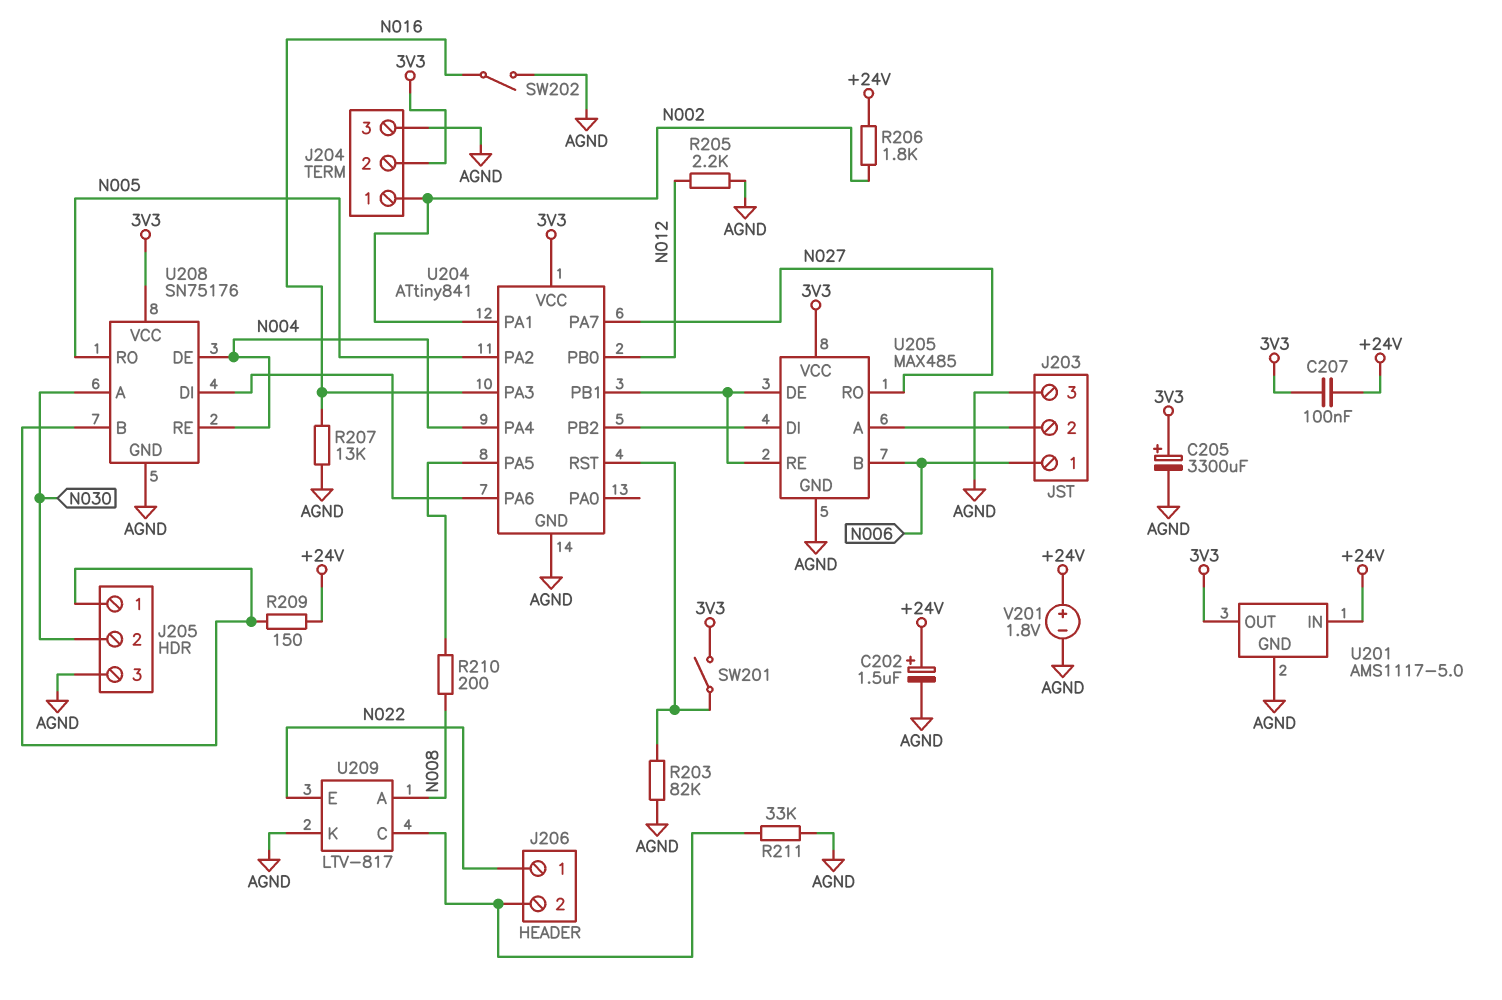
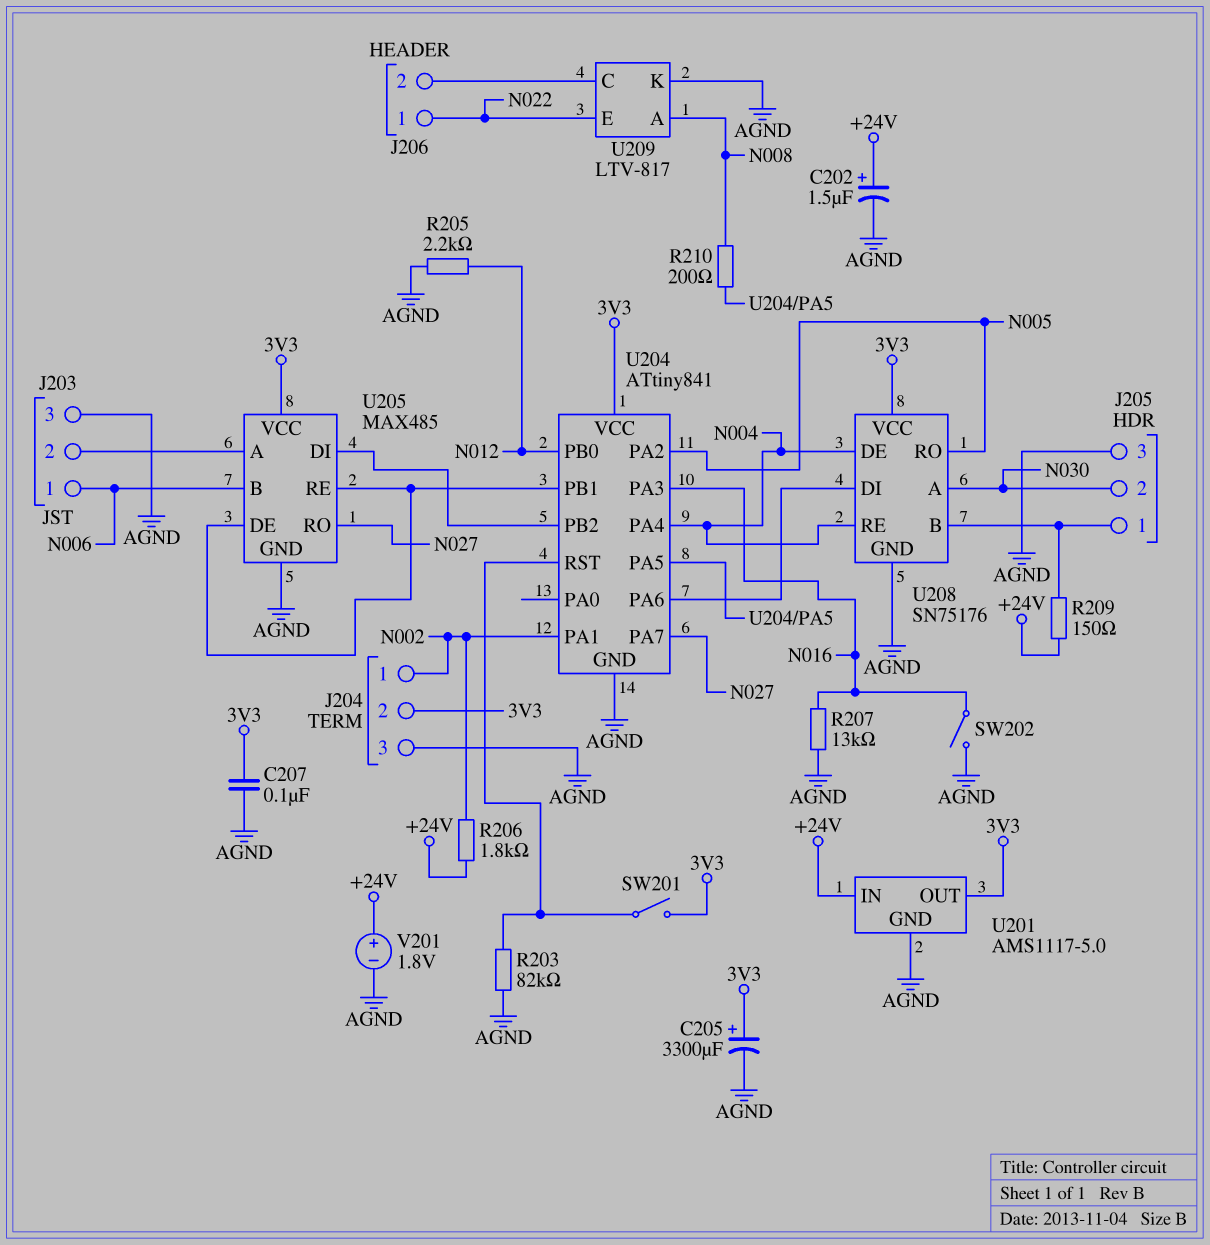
C207: 100nF (+24V, 3V3) -> 100nF (3V3, AGND)
R211: 33k (AGND, J206/2) -> none

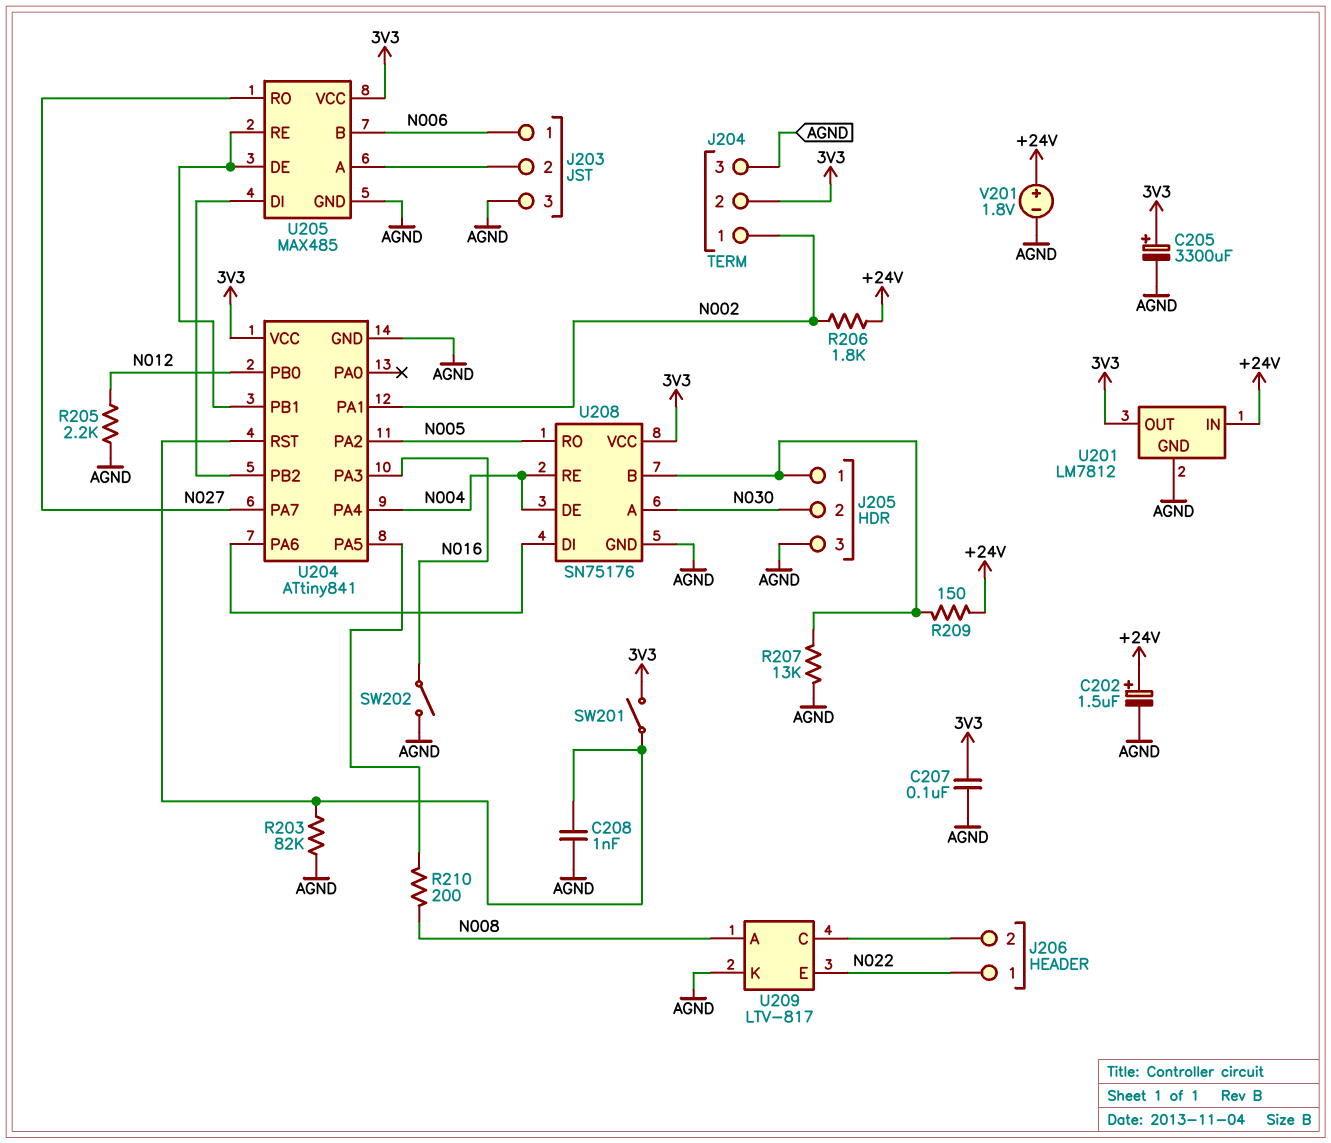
C208: none -> 1nF (AGND, U204/RST)
R207: 13k (AGND, N016) -> 13k (AGND, J205/1)
U201: AMS1117-5.0 -> LM7812

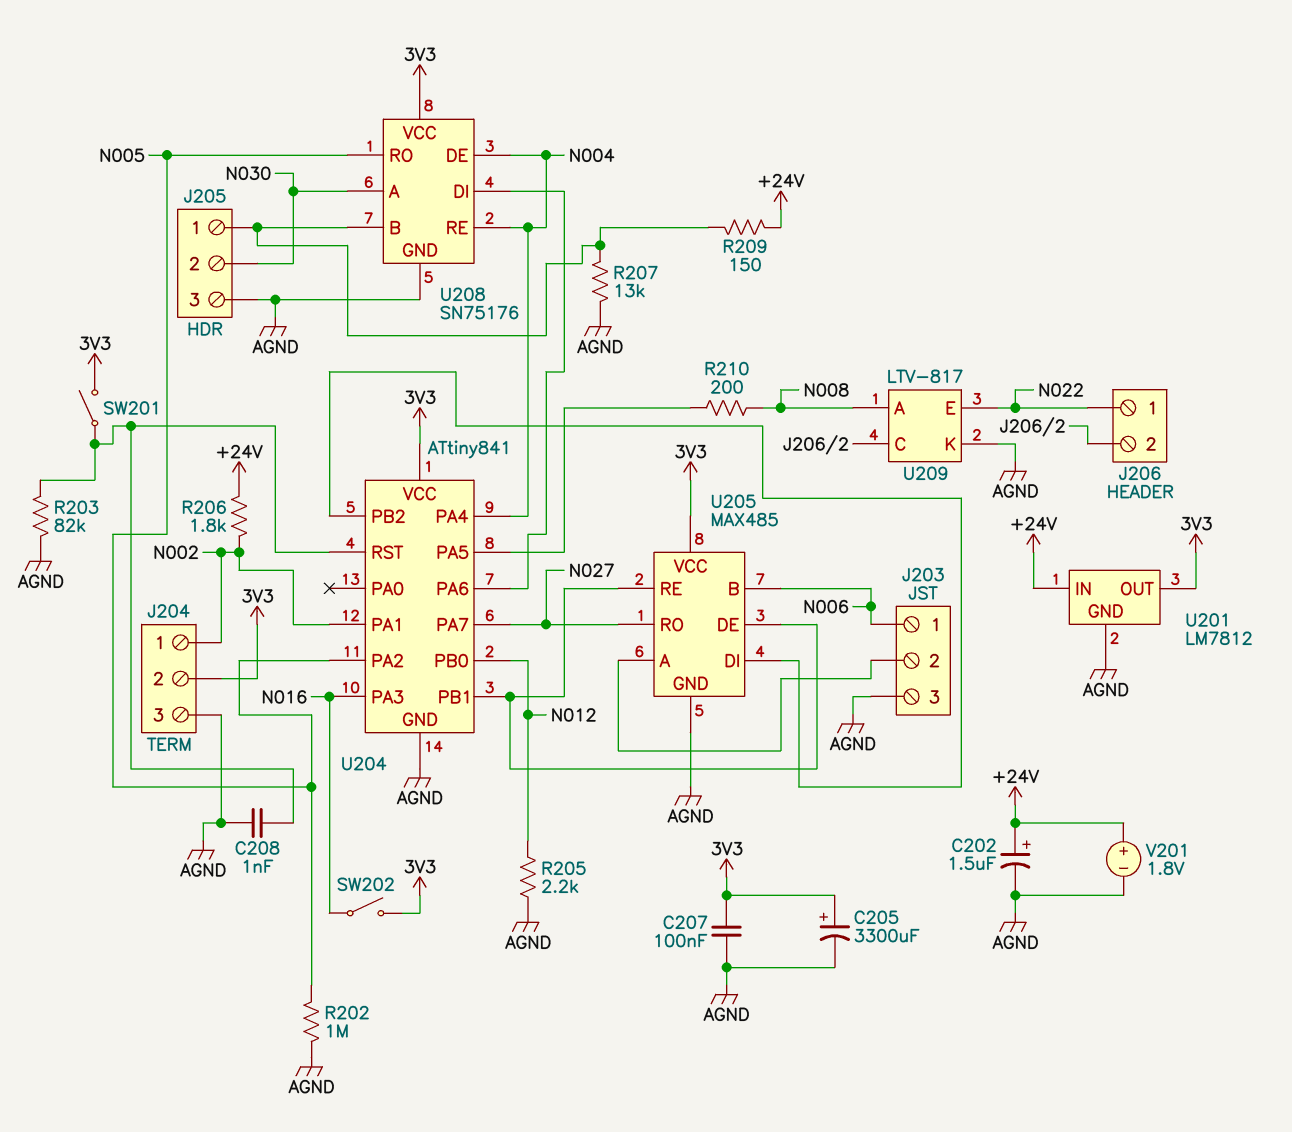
R202: none -> 1M (AGND, N005)
SW202: switch (AGND, N016) -> switch (3V3, N016)

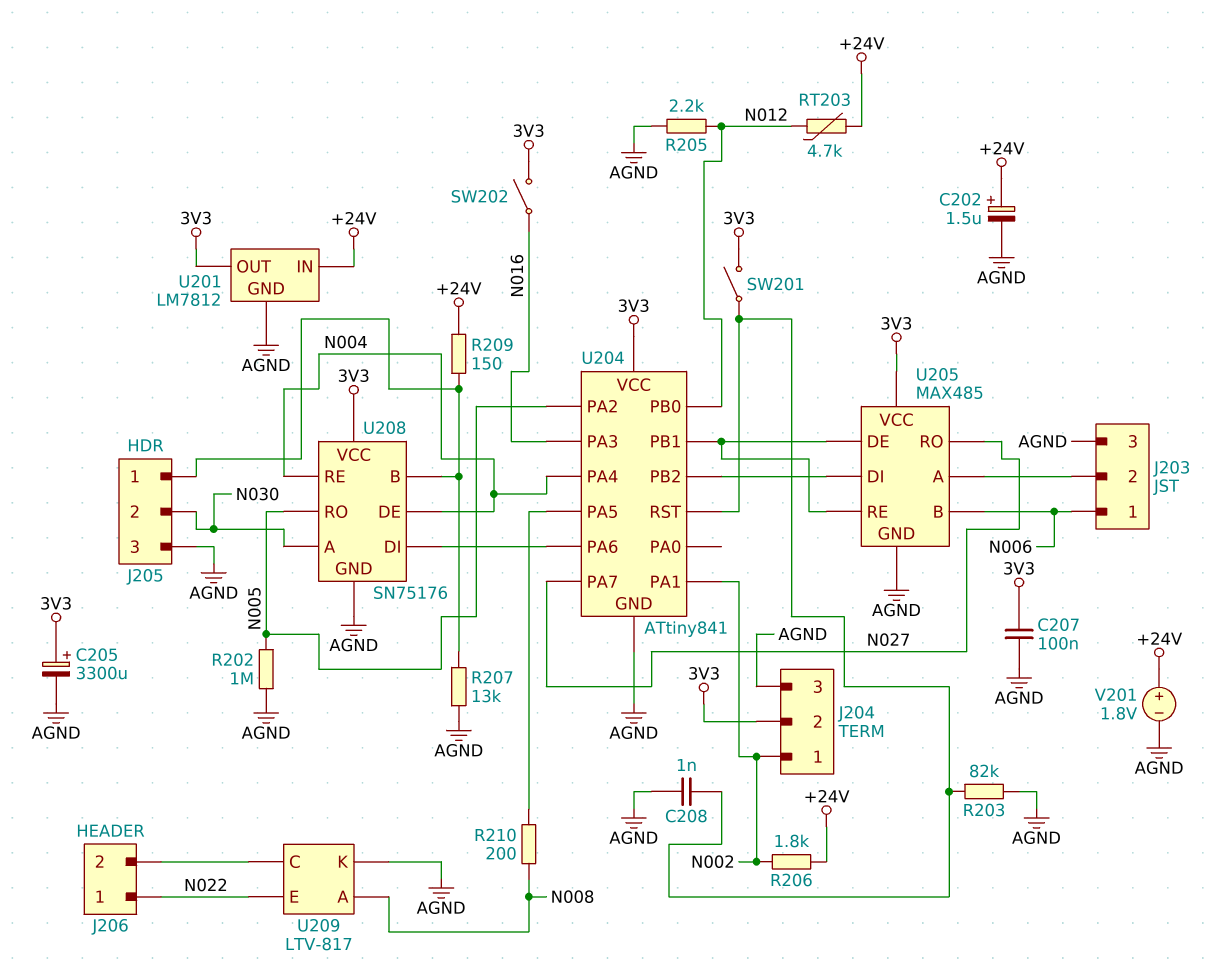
RT203: none -> 4.7k (+24V, N012)

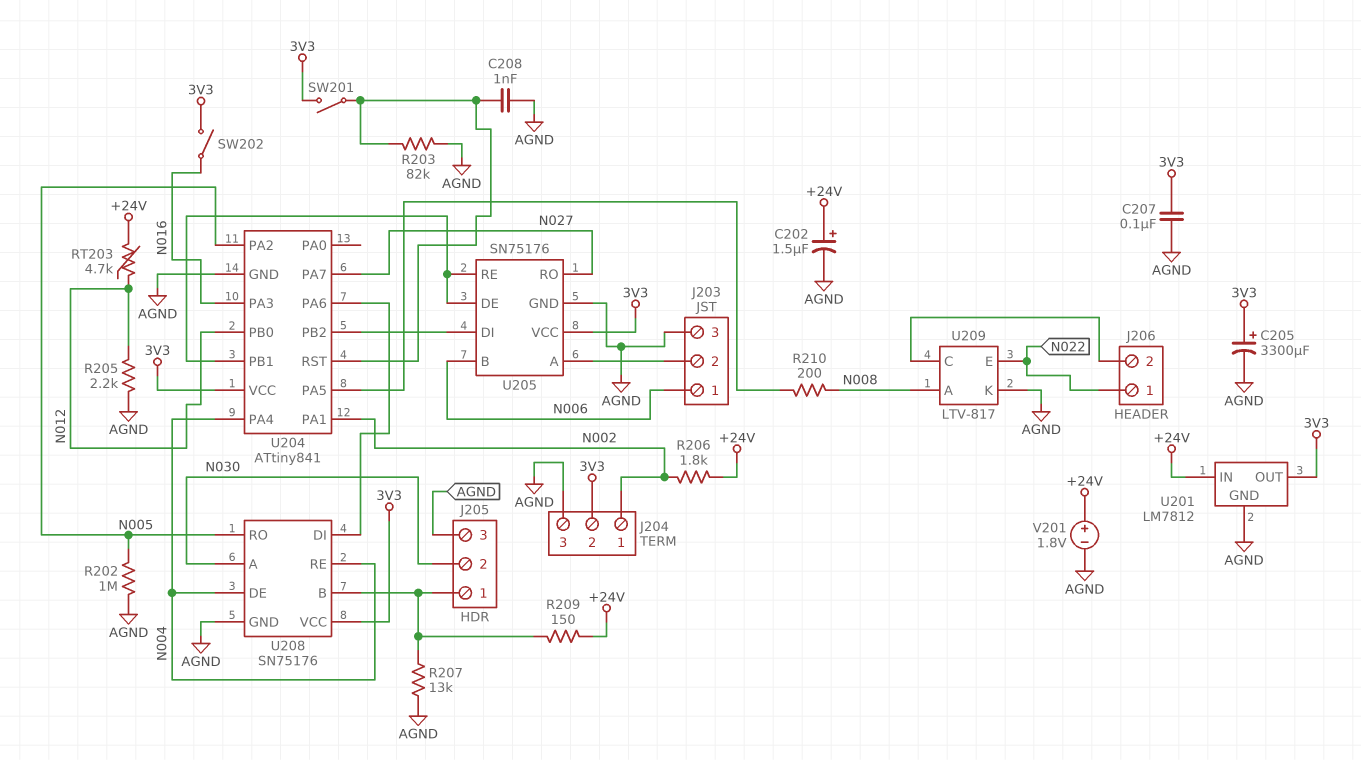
U205: MAX485 -> SN75176

